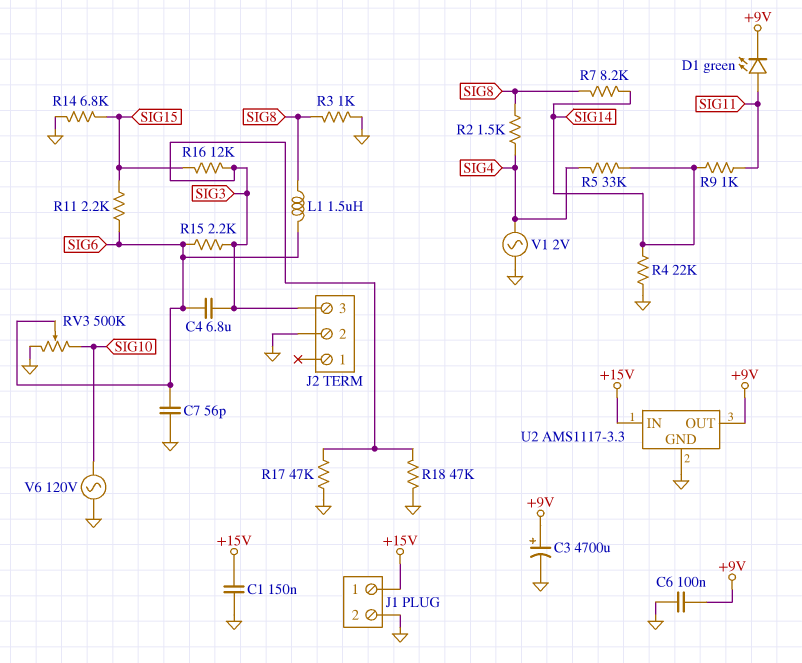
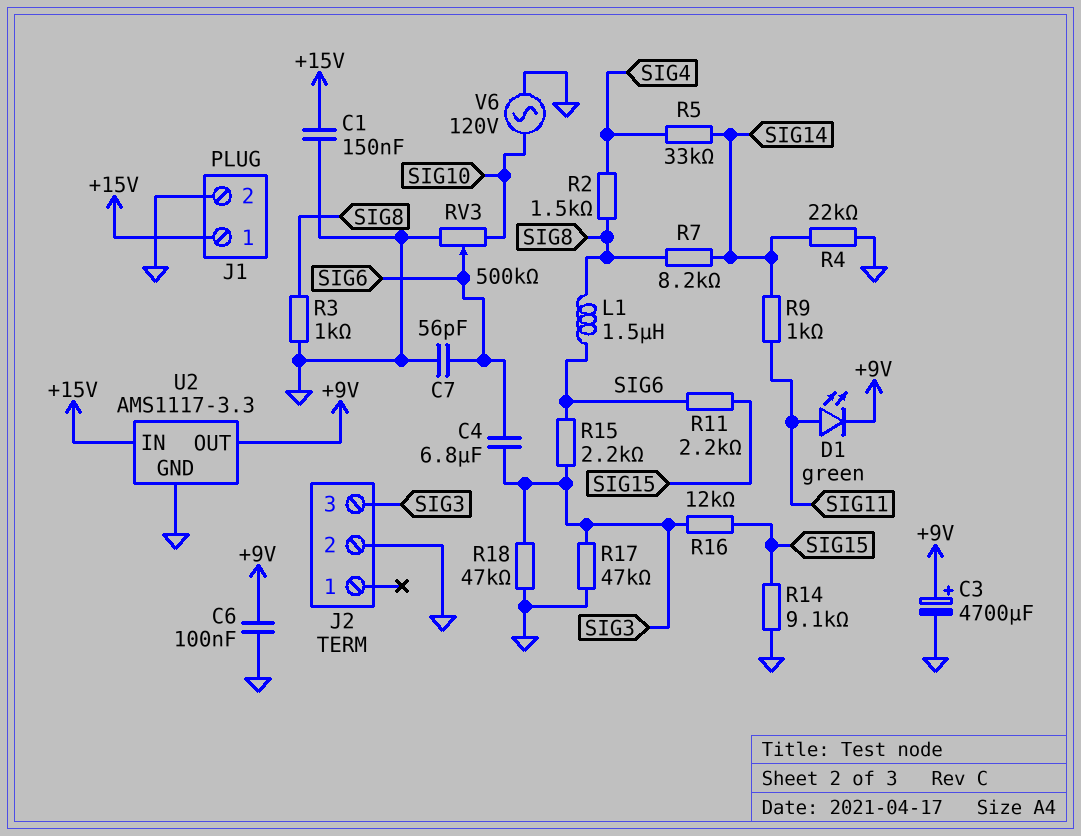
R14: 6.8k (GND, SIG15) -> 9.1k (GND, SIG15)
V1: AC 2V (GND, SIG4) -> none

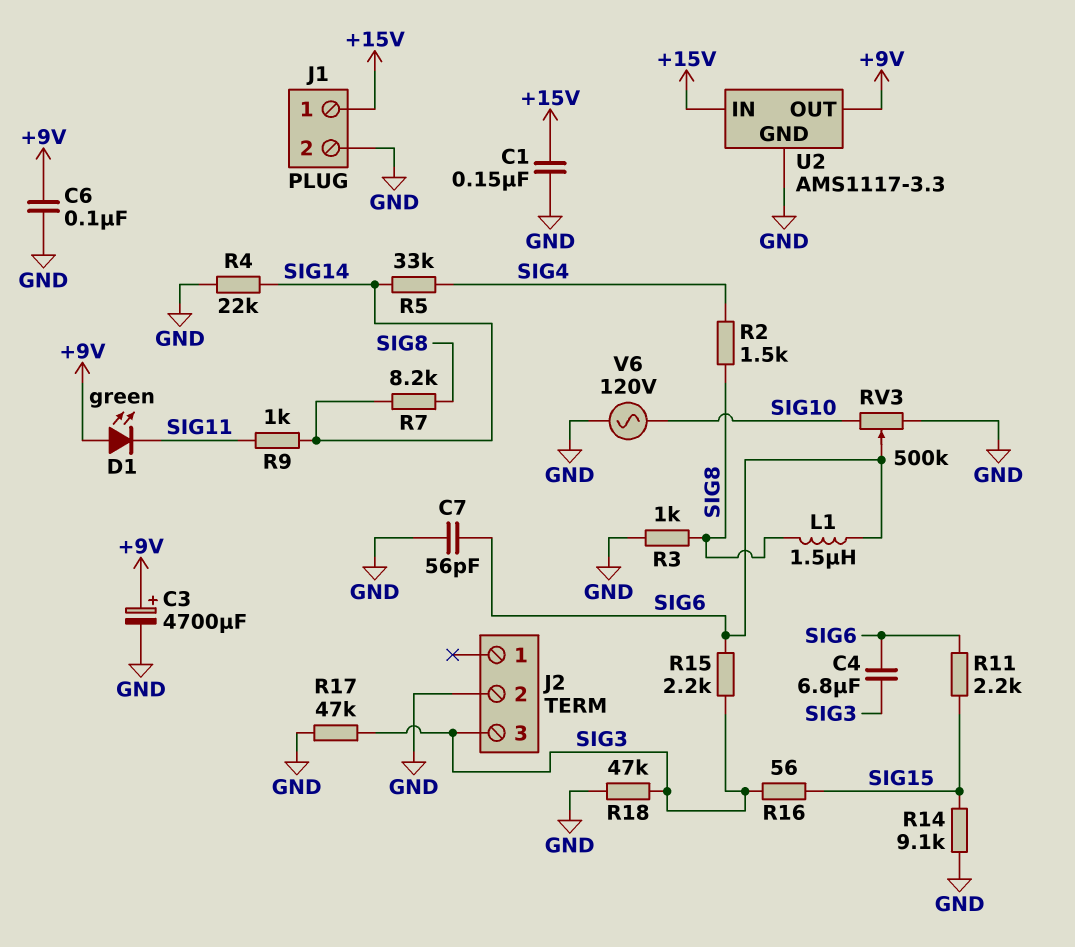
D1: LED green (A SIG11, K +9V) -> LED green (A +9V, K SIG11)
R16: 12k (SIG3, SIG15) -> 56 (SIG3, SIG15)

